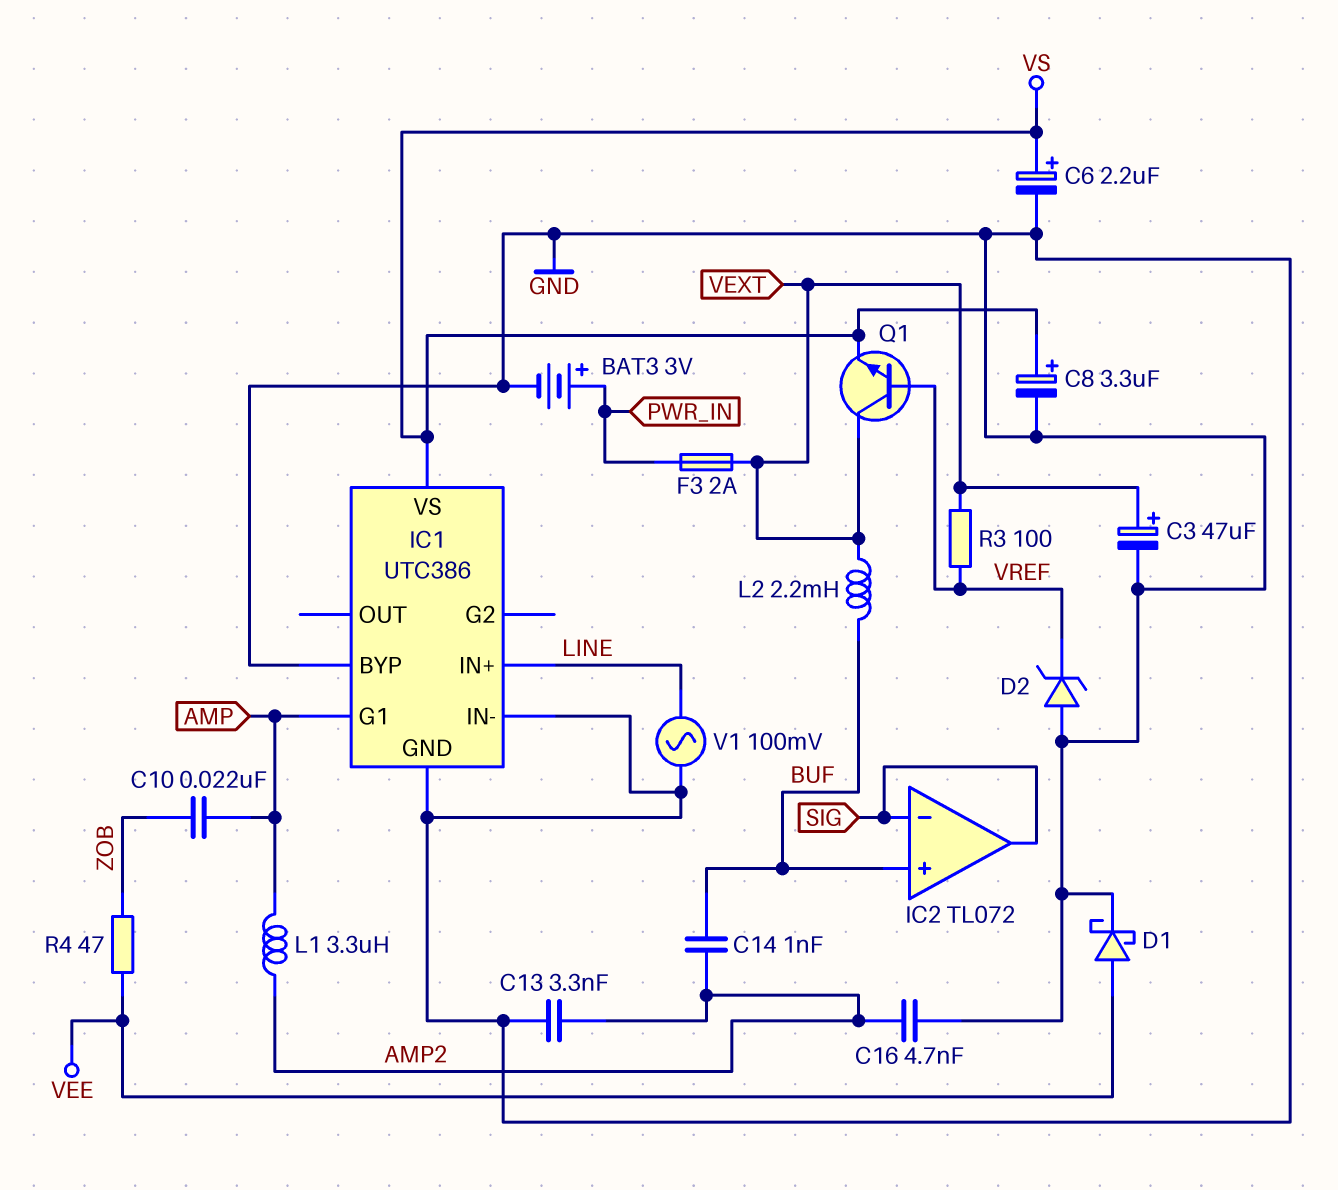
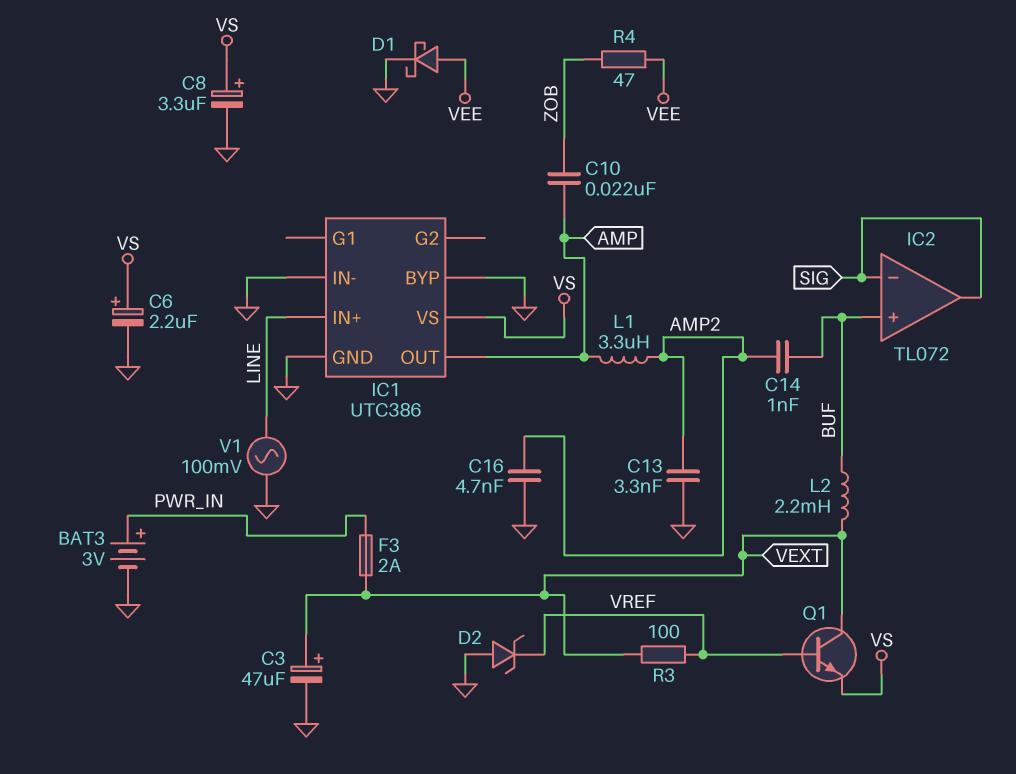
IC1 pin G1: AMP -> none
IC1 pin OUT: none -> AMP

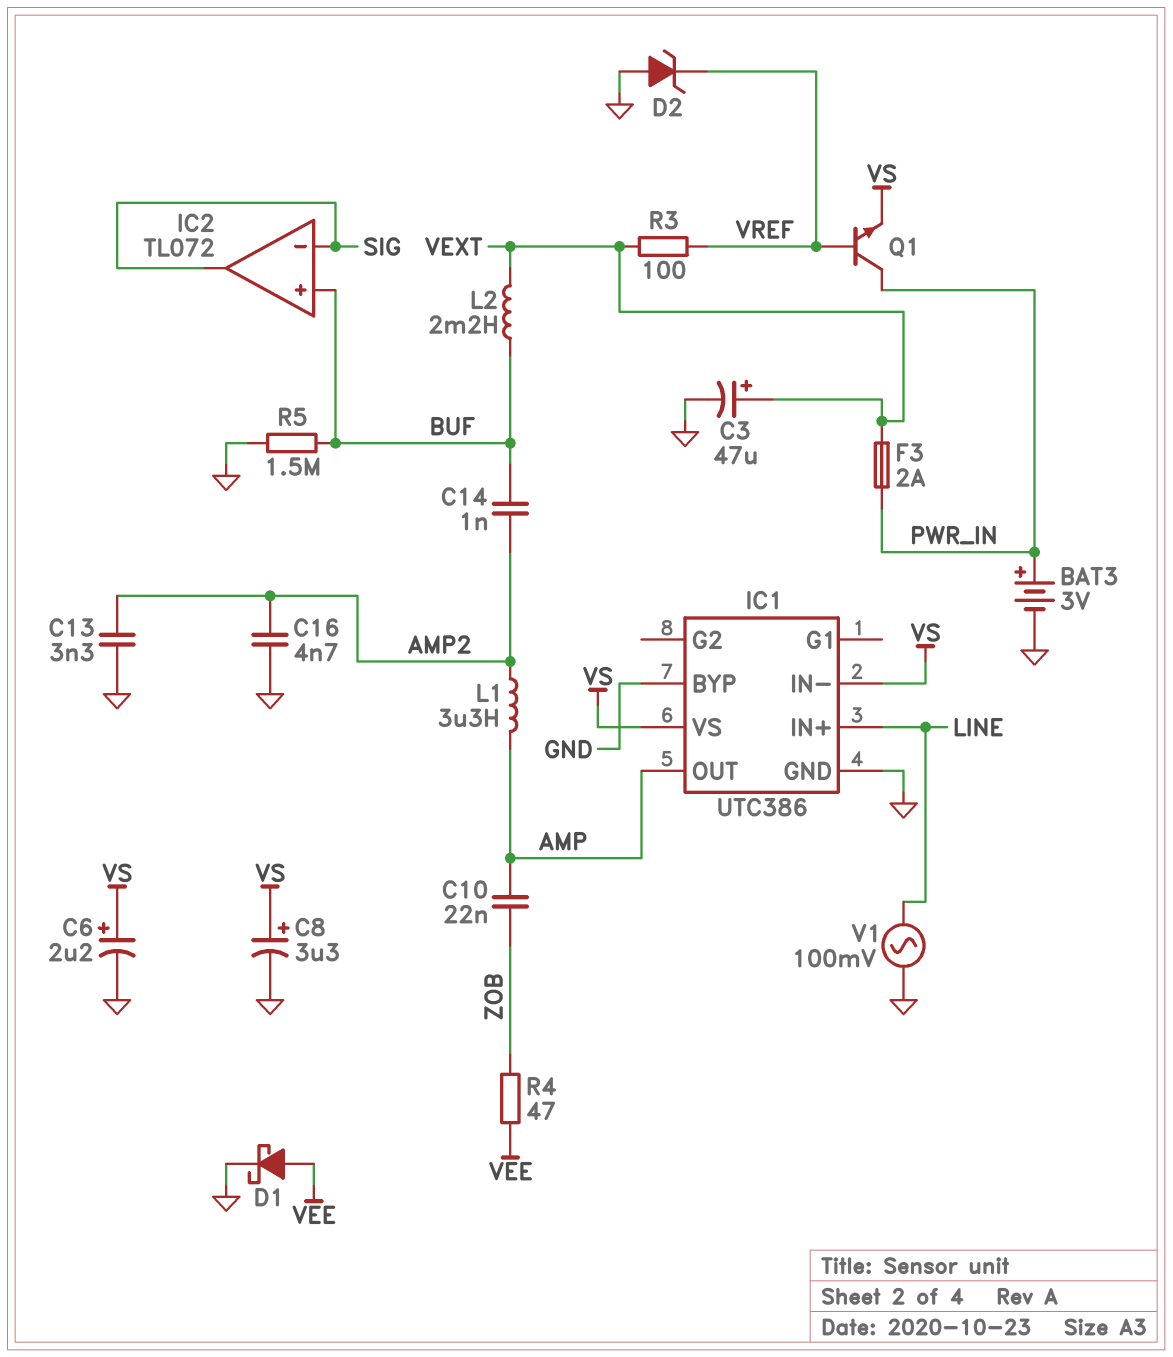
IC1 pin IN-: GND -> VS
Q1: NPN (B VREF, C VEXT, E VS) -> NPN (B VREF, C PWR_IN, E VS)
R5: none -> 1.5M (BUF, GND)

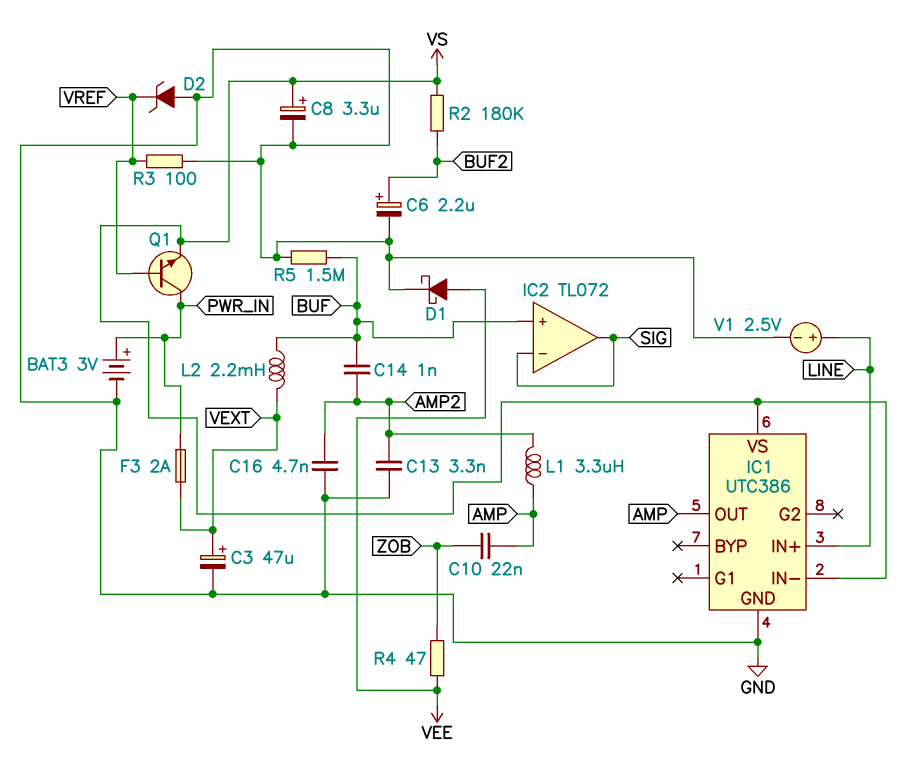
C6: 2.2uF (plus VS, minus GND) -> 2.2uF (plus BUF2, minus GND)
IC1 pin BYP: GND -> none
R2: none -> 180k (BUF2, VS)
R3: 100 (VEXT, VREF) -> 100 (GND, VREF)
V1: AC 100mV (GND, LINE) -> 2.5V (plus LINE, minus GND)

